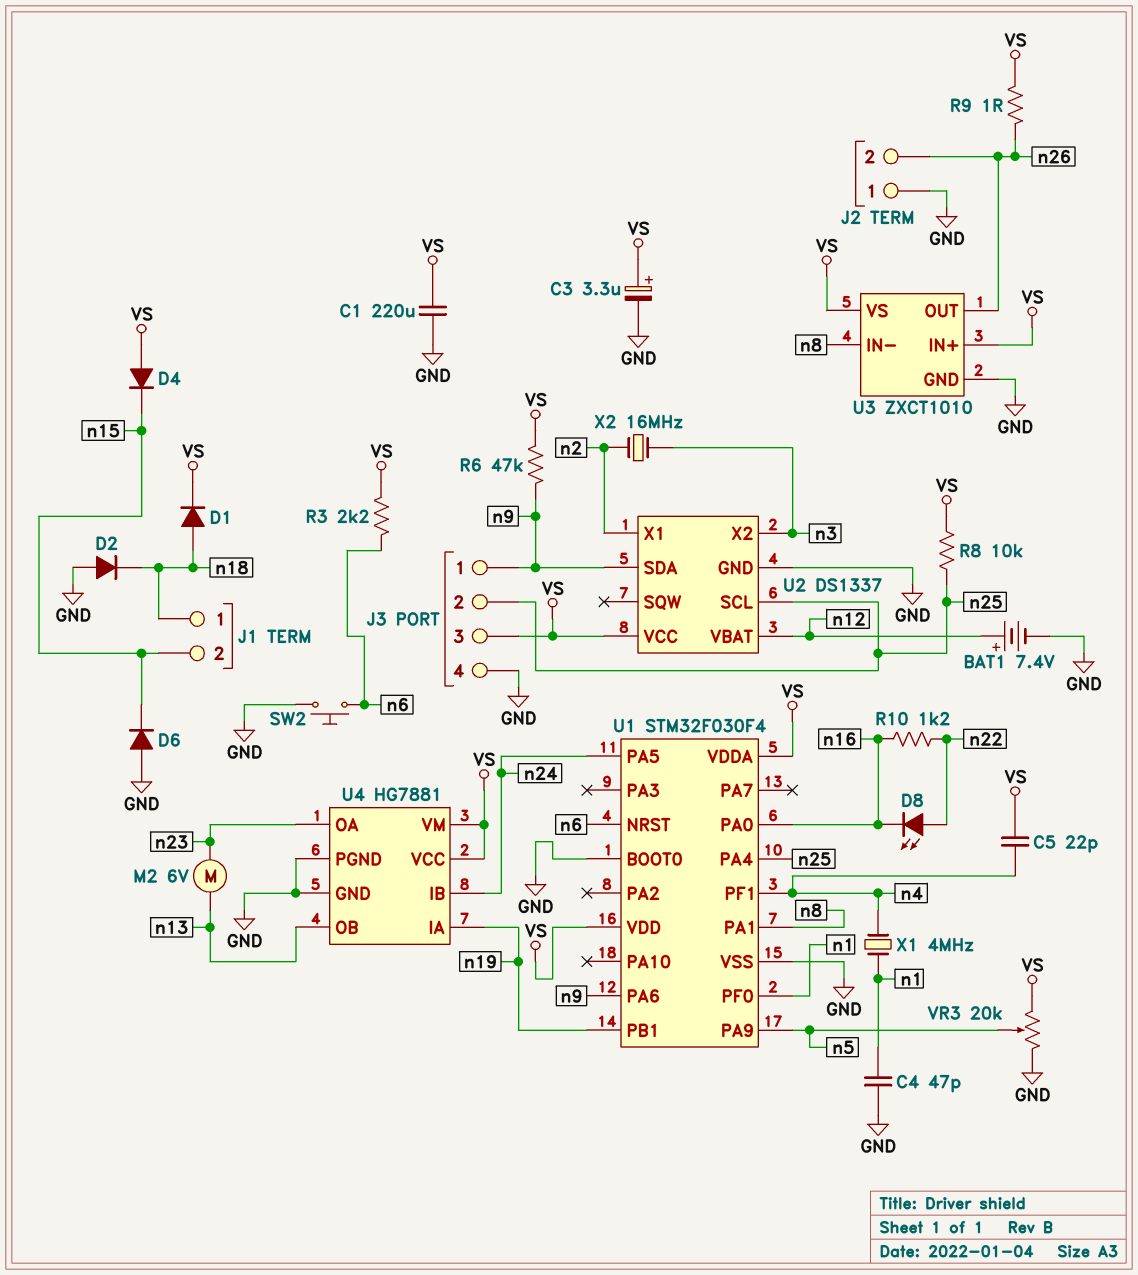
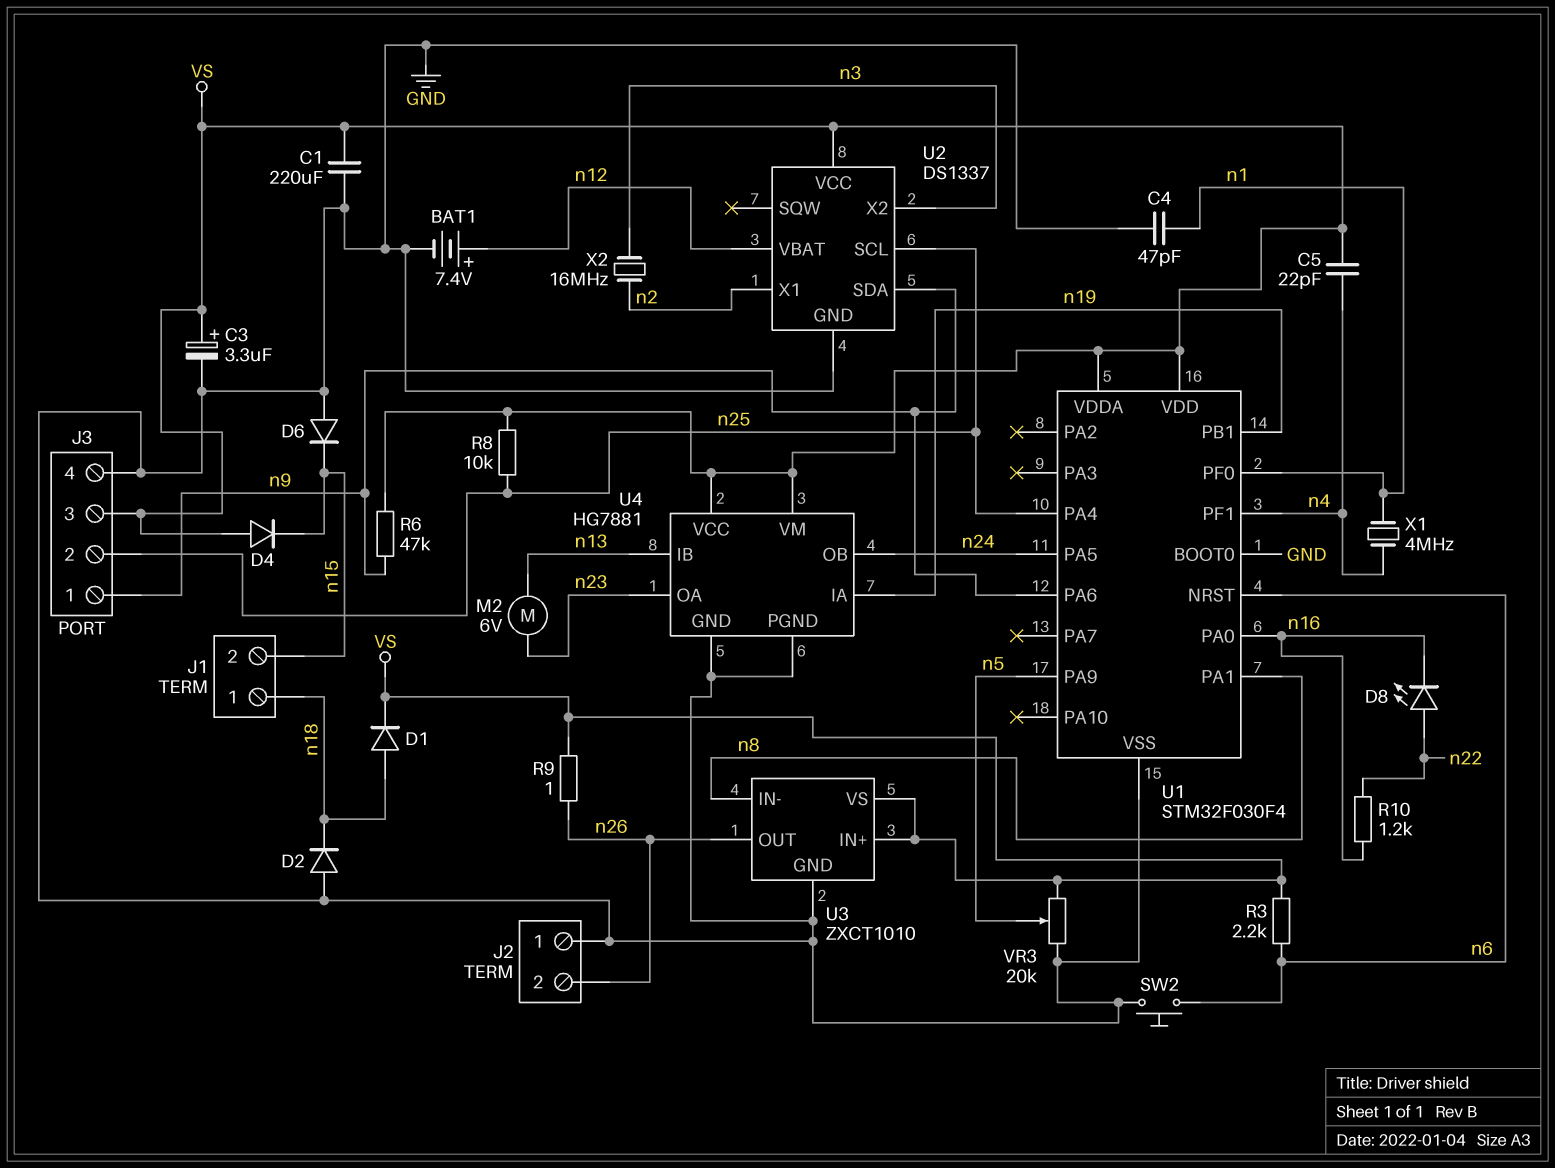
U4 pin IB: n24 -> n13
U4 pin OB: n13 -> n24

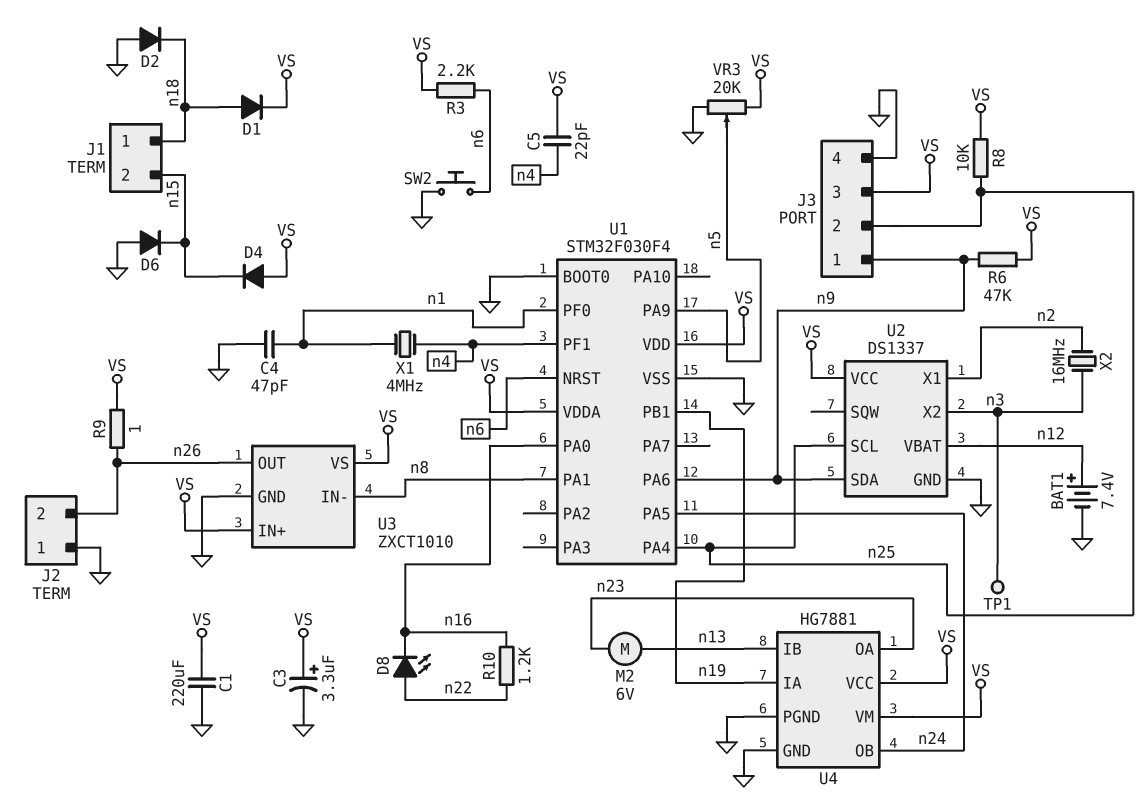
TP1: none -> test point (n3)

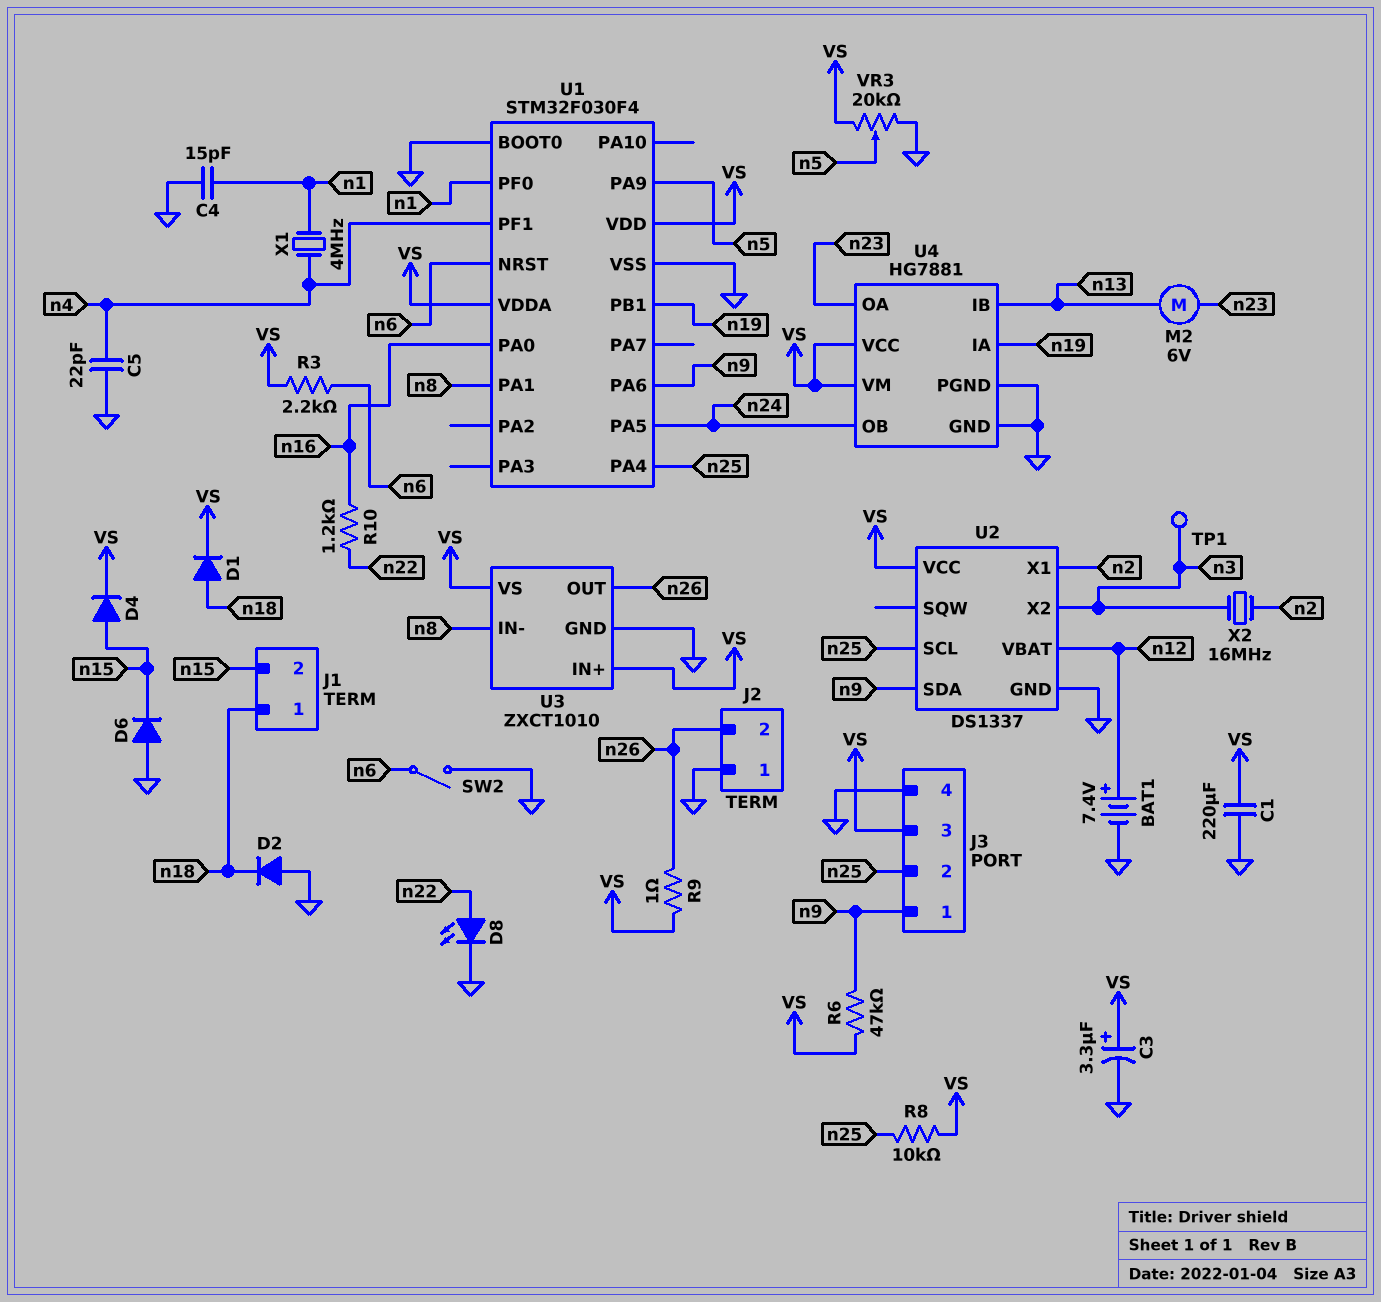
C4: 47pF (GND, n1) -> 15pF (GND, n1)
C5: 22pF (VS, n4) -> 22pF (GND, n4)
D4: diode (A VS, K n15) -> diode (A n15, K VS)
D8: LED (A n22, K n16) -> LED (A n22, K GND)
SW2: button (GND, n6) -> switch (GND, n6)

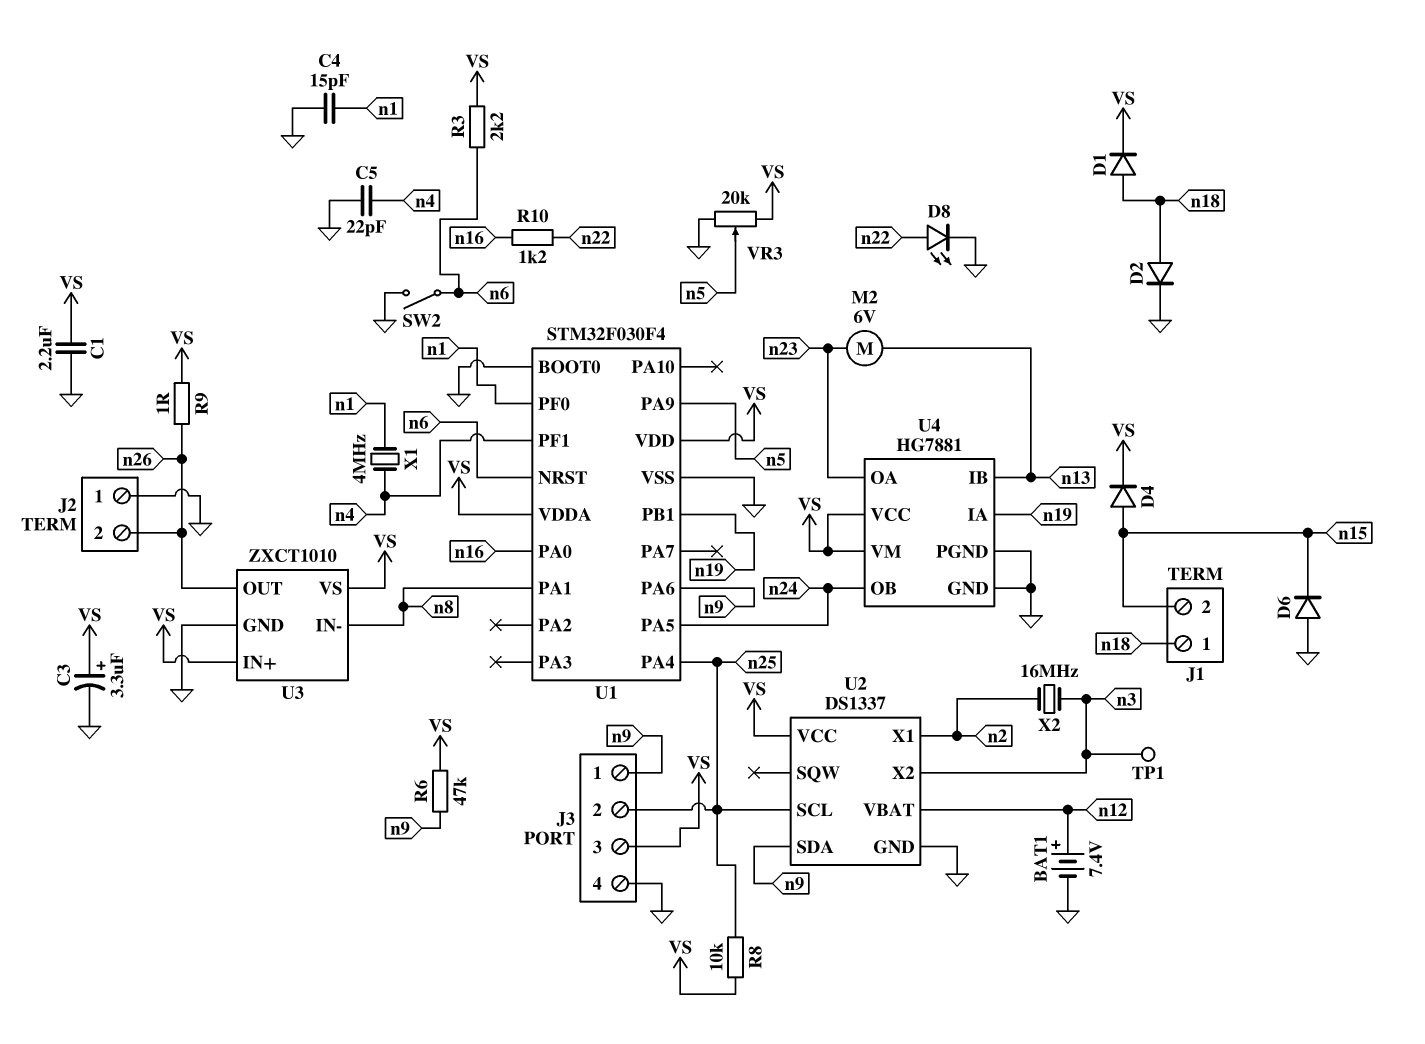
C1: 220uF (GND, VS) -> 2.2uF (GND, VS)
D2: diode (A GND, K n18) -> diode (A n18, K GND)

